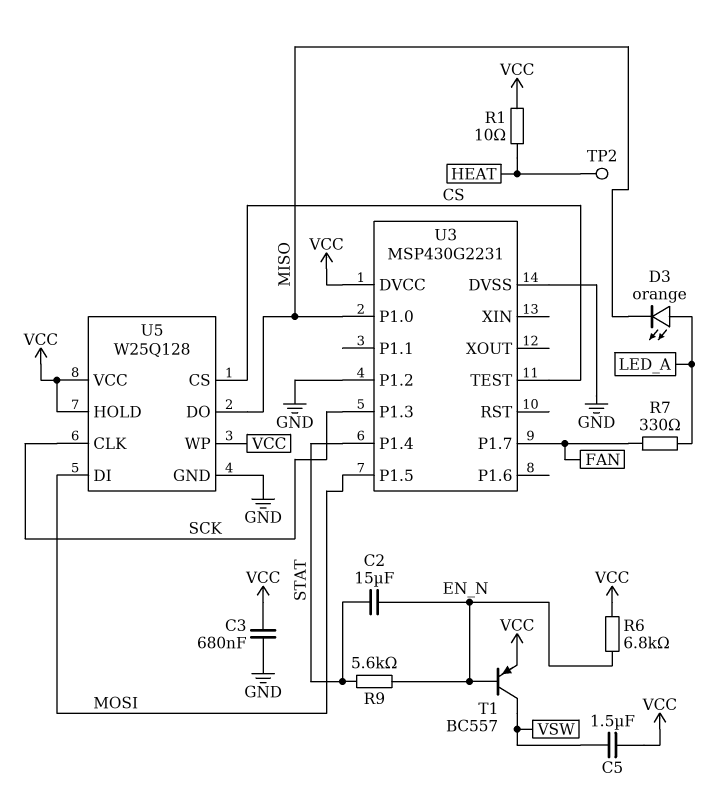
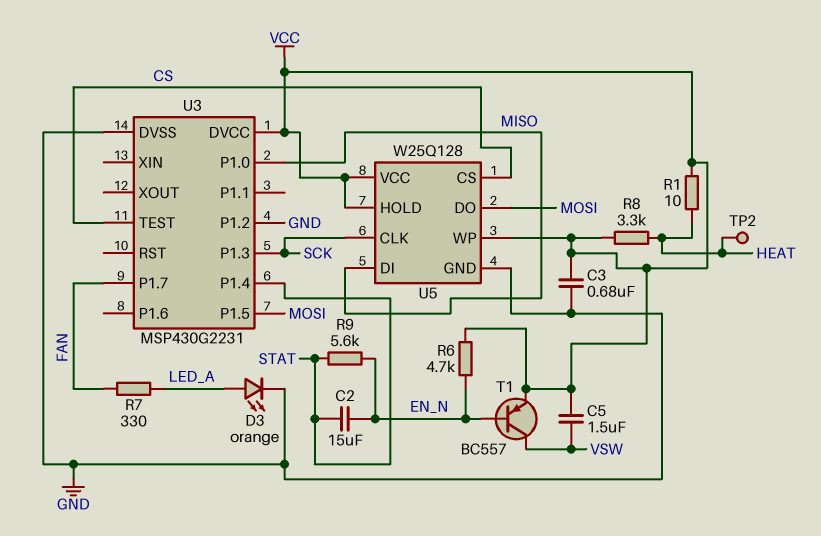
D3: LED orange (A LED_A, K MISO) -> LED orange (A LED_A, K GND)
R6: 6.8k (EN_N, VCC) -> 4.7k (EN_N, VCC)
R8: none -> 3.3k (HEAT, VCC)
U5 pin DI: MOSI -> MISO
U5 pin DO: MISO -> MOSI

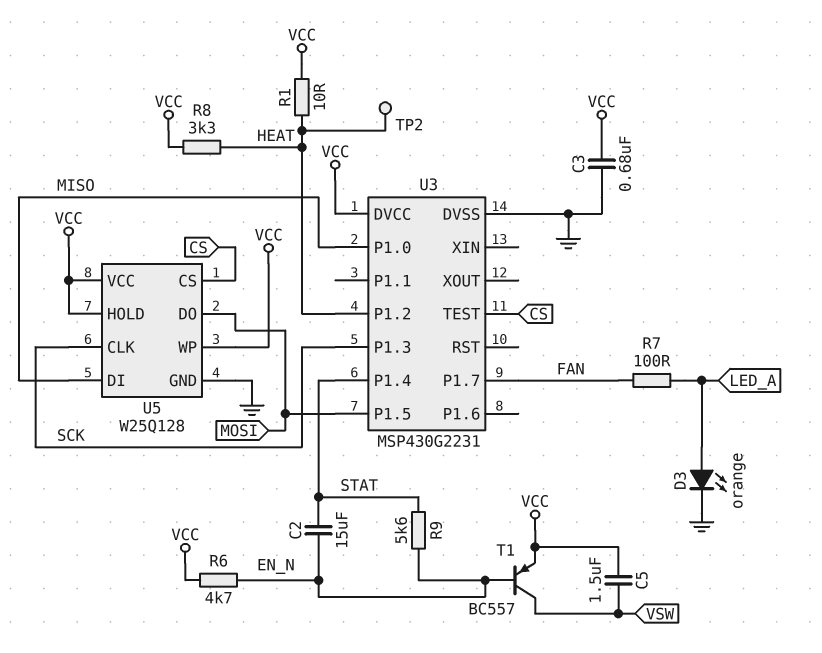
R7: 330 (FAN, LED_A) -> 100 (FAN, LED_A)
U3 pin P1.2: GND -> HEAT

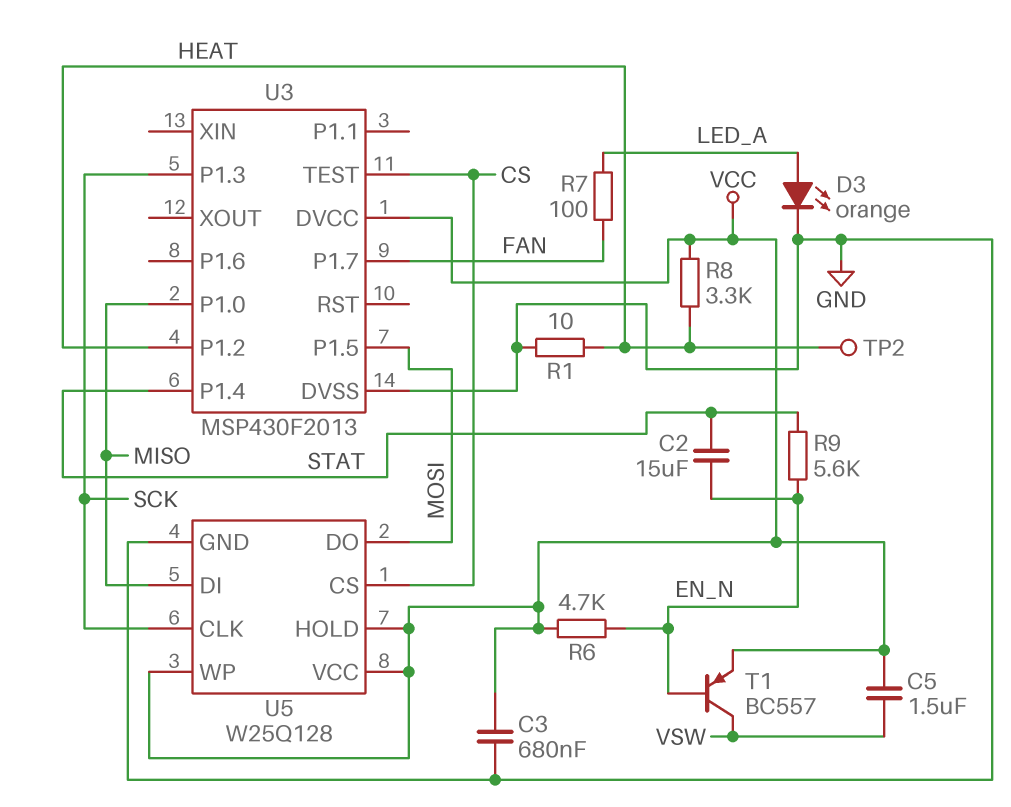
R1: 10 (HEAT, VCC) -> 10 (GND, HEAT)
U3: MSP430G2231 -> MSP430F2013

